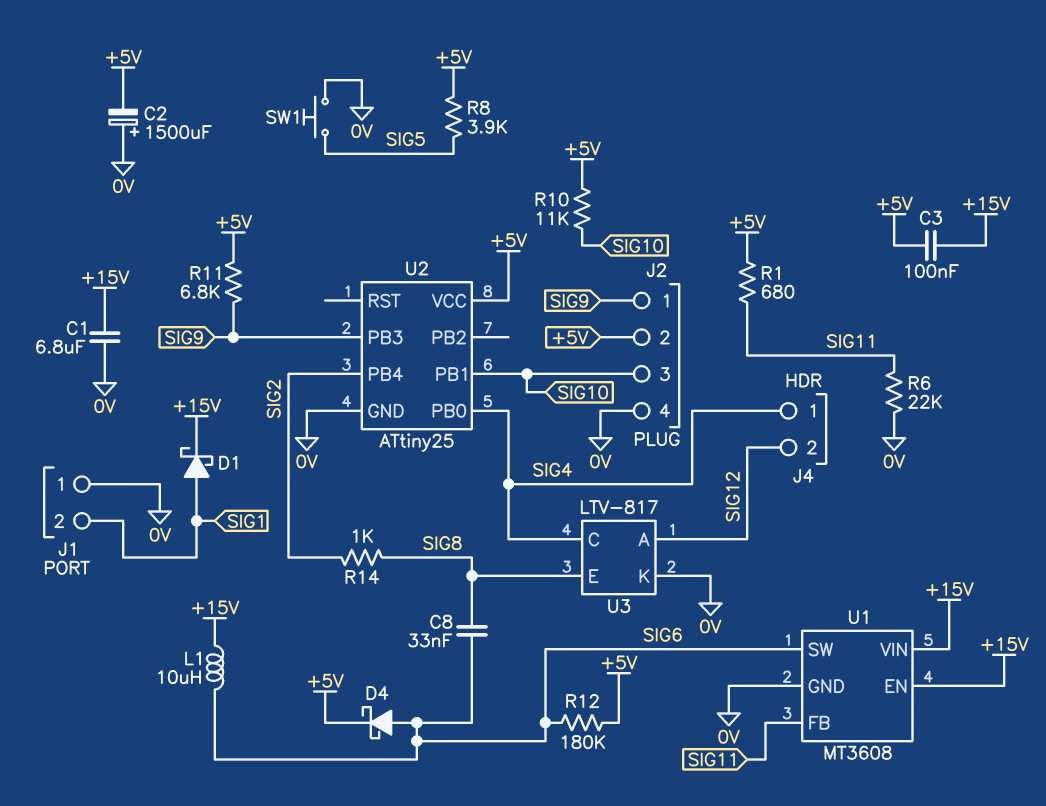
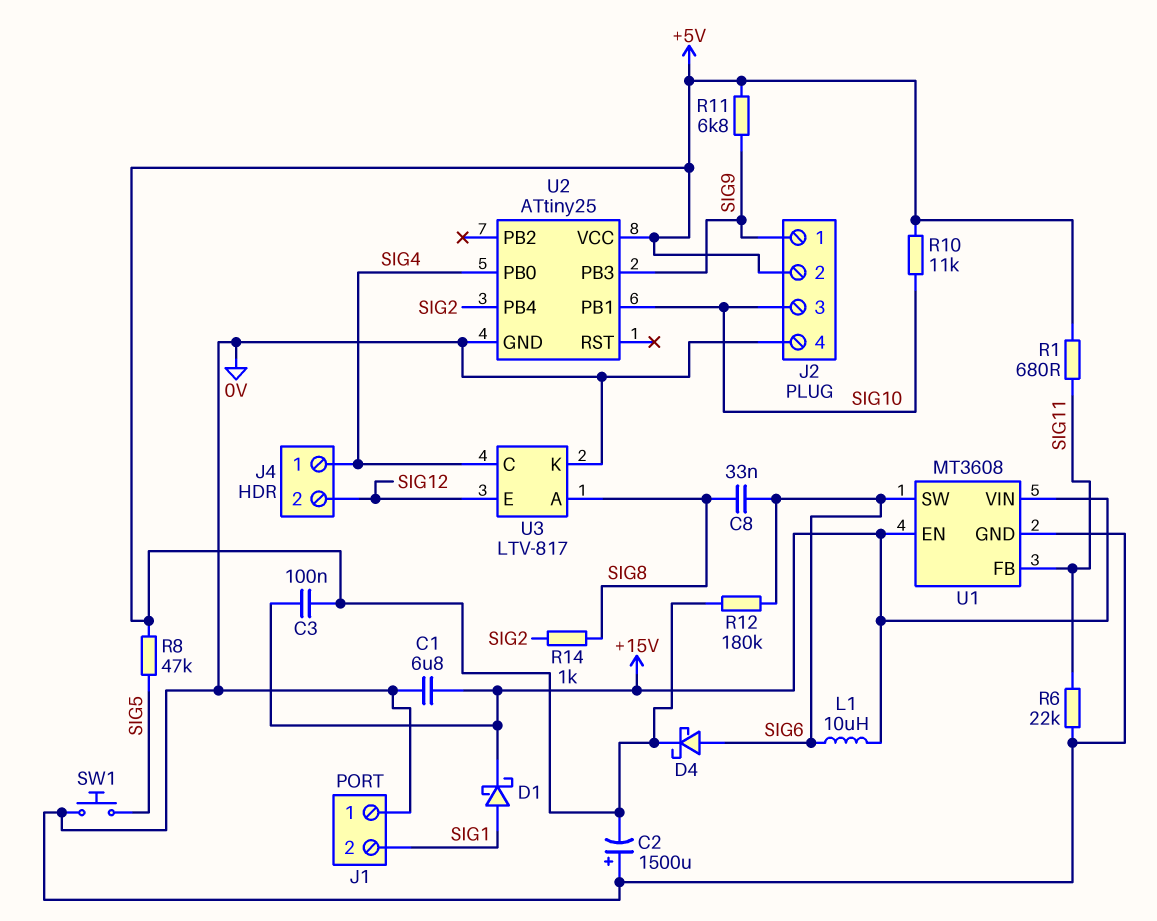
R8: 3.9k (+5V, SIG5) -> 47k (+5V, SIG5)
U3 pin A: SIG12 -> SIG8
U3 pin E: SIG8 -> SIG12

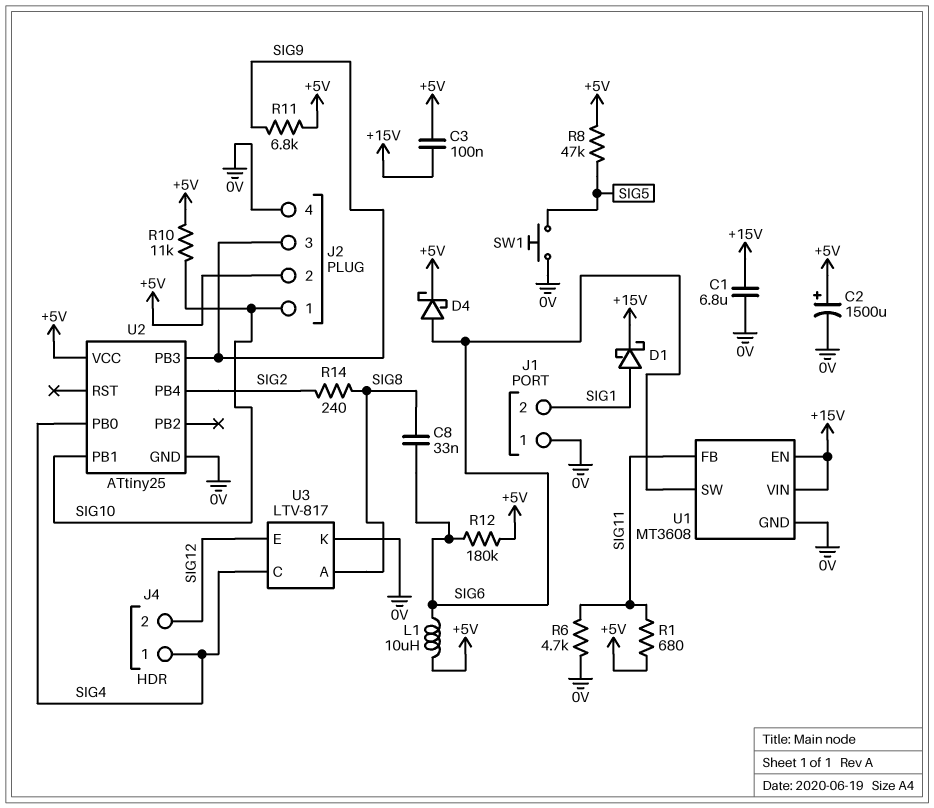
C2: 1500uF (plus 0V, minus +5V) -> 1500uF (plus +5V, minus 0V)
J2 pin 1: SIG9 -> SIG10
J2 pin 3: SIG10 -> SIG9
L1: 10uH (+15V, SIG6) -> 10uH (+5V, SIG6)
R6: 22k (0V, SIG11) -> 4.7k (0V, SIG11)
R14: 1k (SIG2, SIG8) -> 240 (SIG2, SIG8)

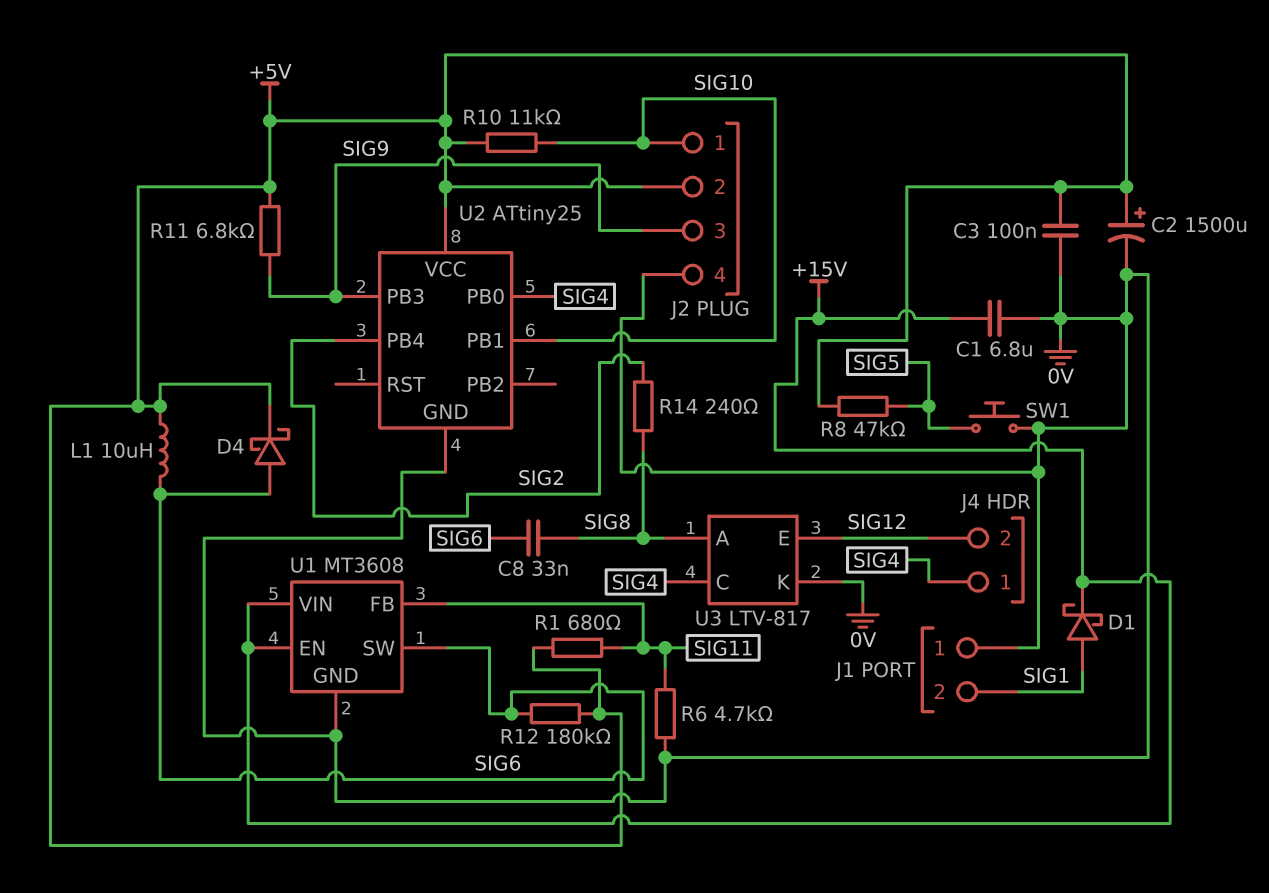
C3: 100nF (+5V, +15V) -> 100nF (+5V, 0V)

